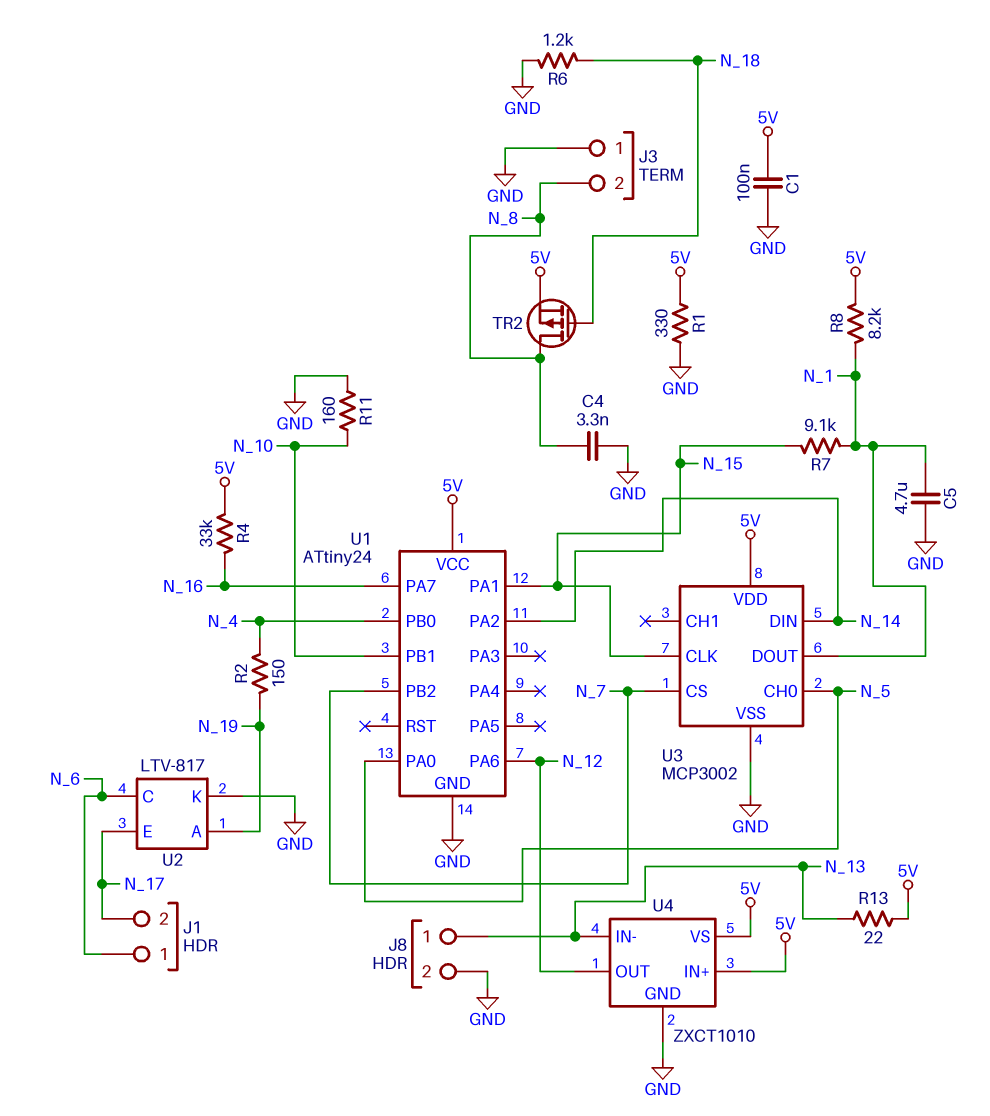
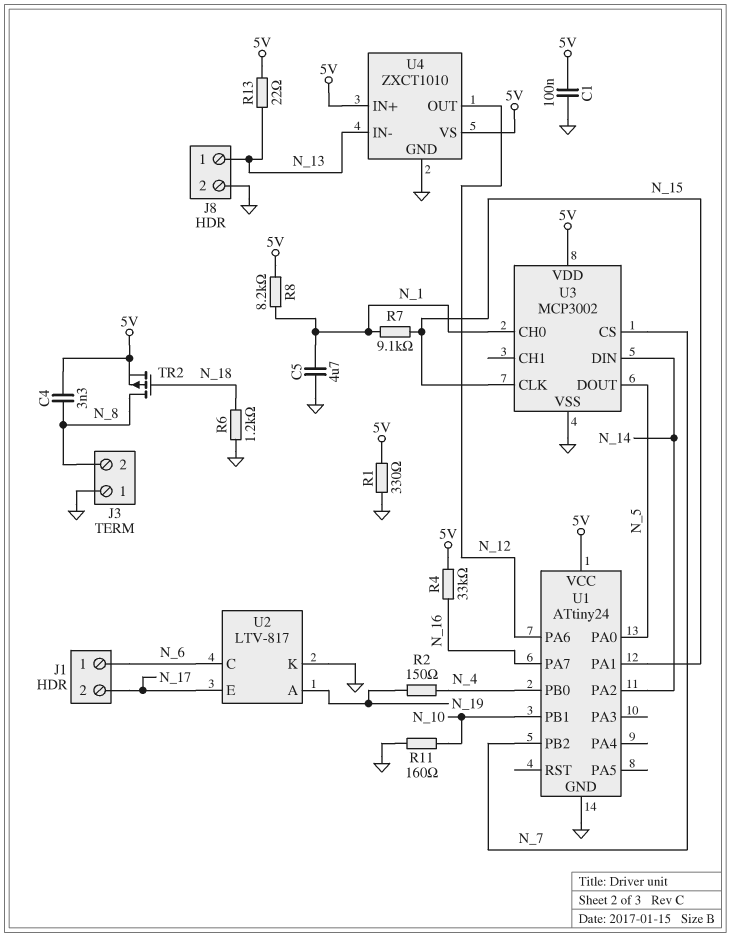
C4: 3.3nF (GND, N_8) -> 3.3nF (5V, N_8)
U3 pin CH0: N_5 -> N_1
U3 pin DOUT: N_1 -> N_5

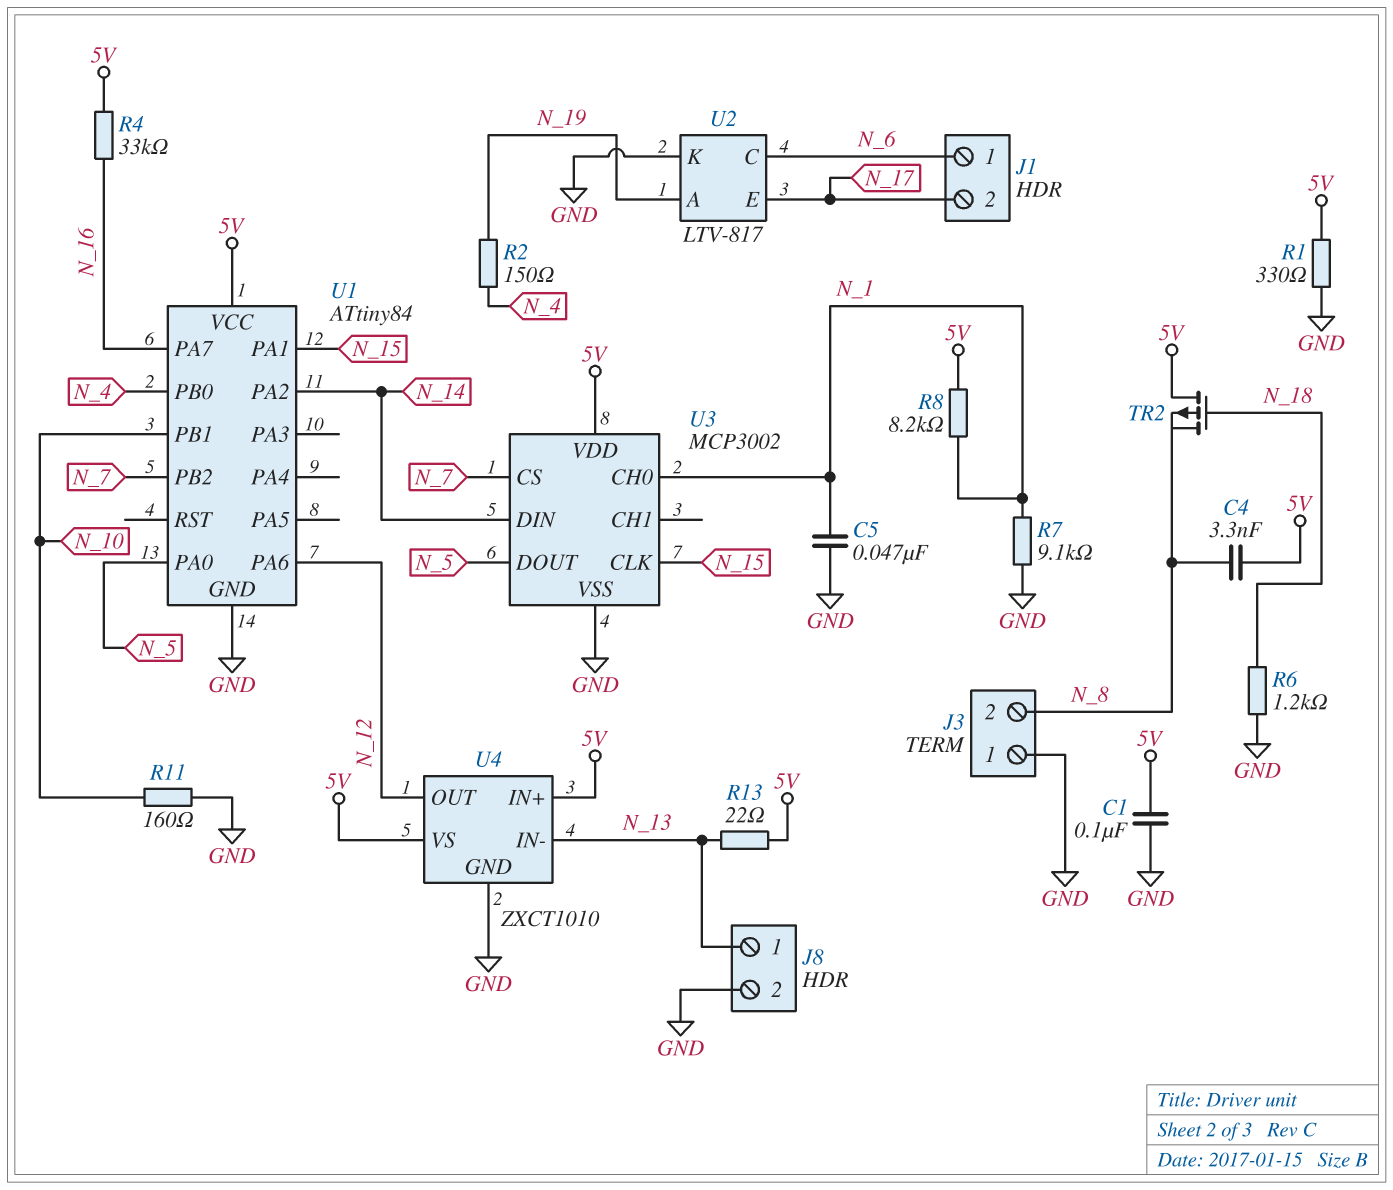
C5: 4.7uF (GND, N_1) -> 47nF (GND, N_1)
R7: 9.1k (N_1, N_15) -> 9.1k (GND, N_1)
TR2: PMOS (G N_18, D N_8, S 5V) -> PMOS (G N_18, D 5V, S N_8)
U1: ATtiny24 -> ATtiny84

